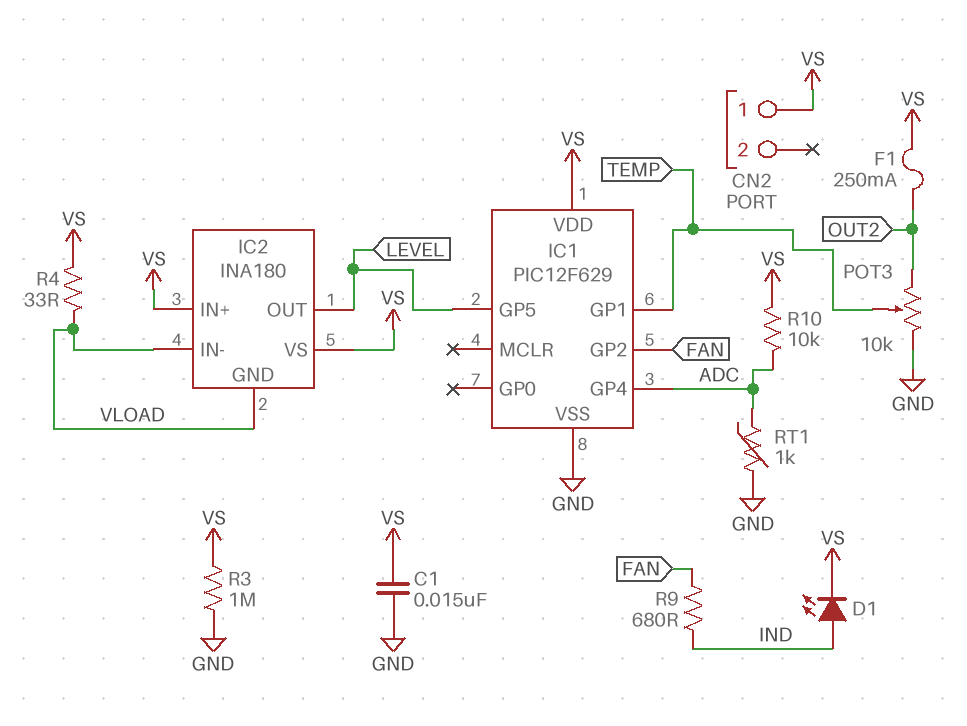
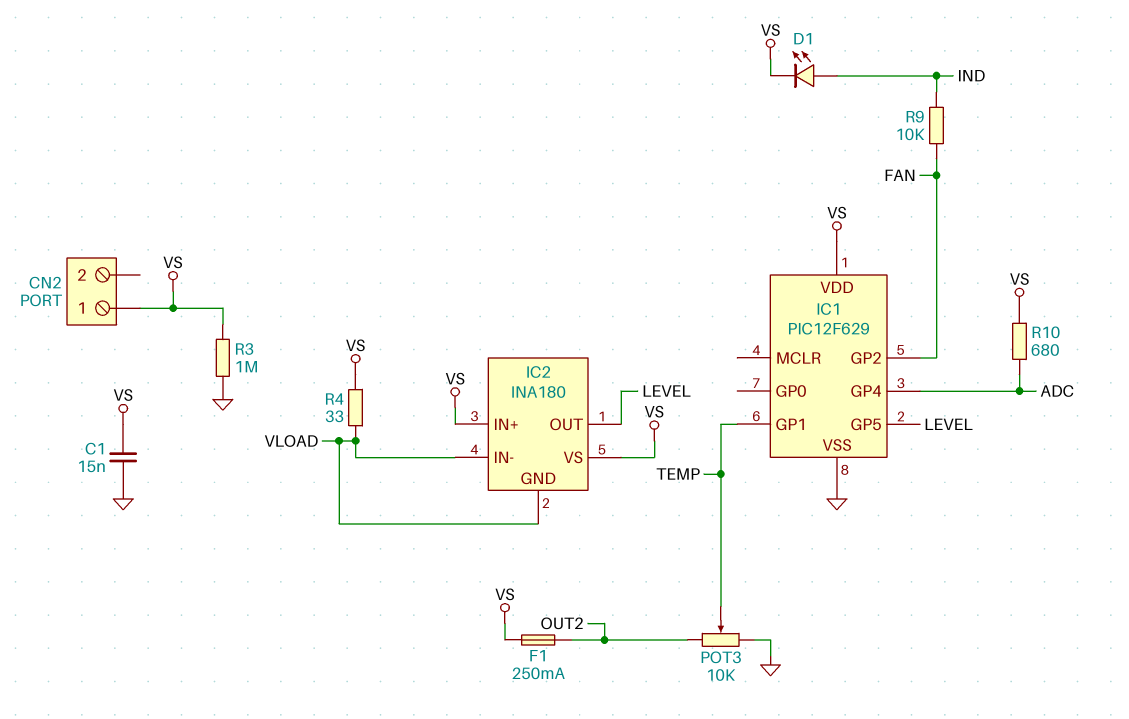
R9: 680 (FAN, IND) -> 10k (FAN, IND)
R10: 10k (ADC, VS) -> 680 (ADC, VS)
RT1: 1k (ADC, GND) -> none

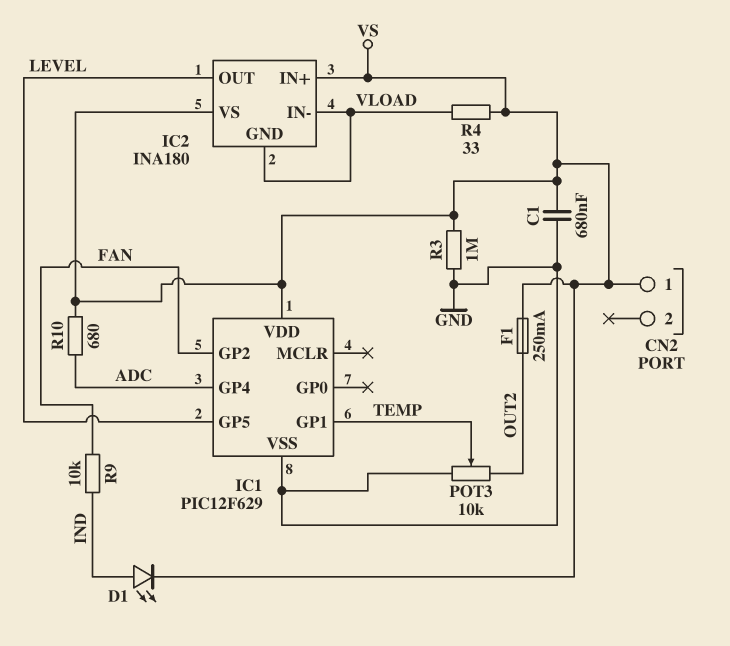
C1: 15nF (GND, VS) -> 680nF (GND, VS)

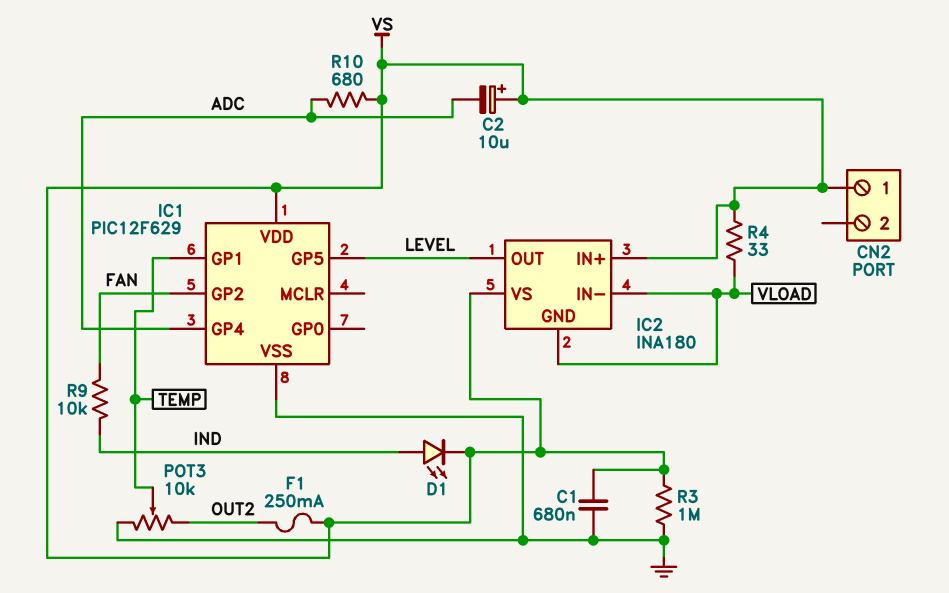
C2: none -> 10uF (plus VS, minus ADC)

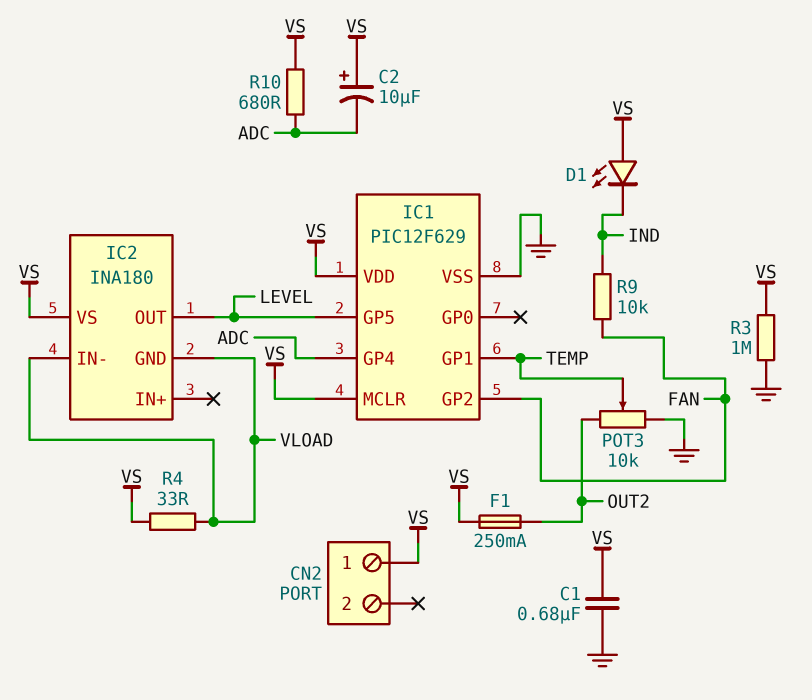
D1: LED (A IND, K VS) -> LED (A VS, K IND)
IC1 pin MCLR: none -> VS
IC2 pin IN+: VS -> none

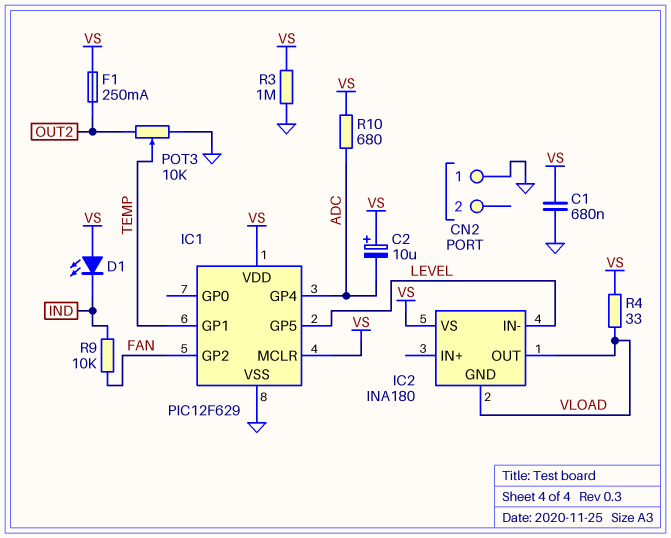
CN2 pin 1: VS -> GND
IC2 pin IN-: VLOAD -> LEVEL
IC2 pin OUT: LEVEL -> VLOAD

